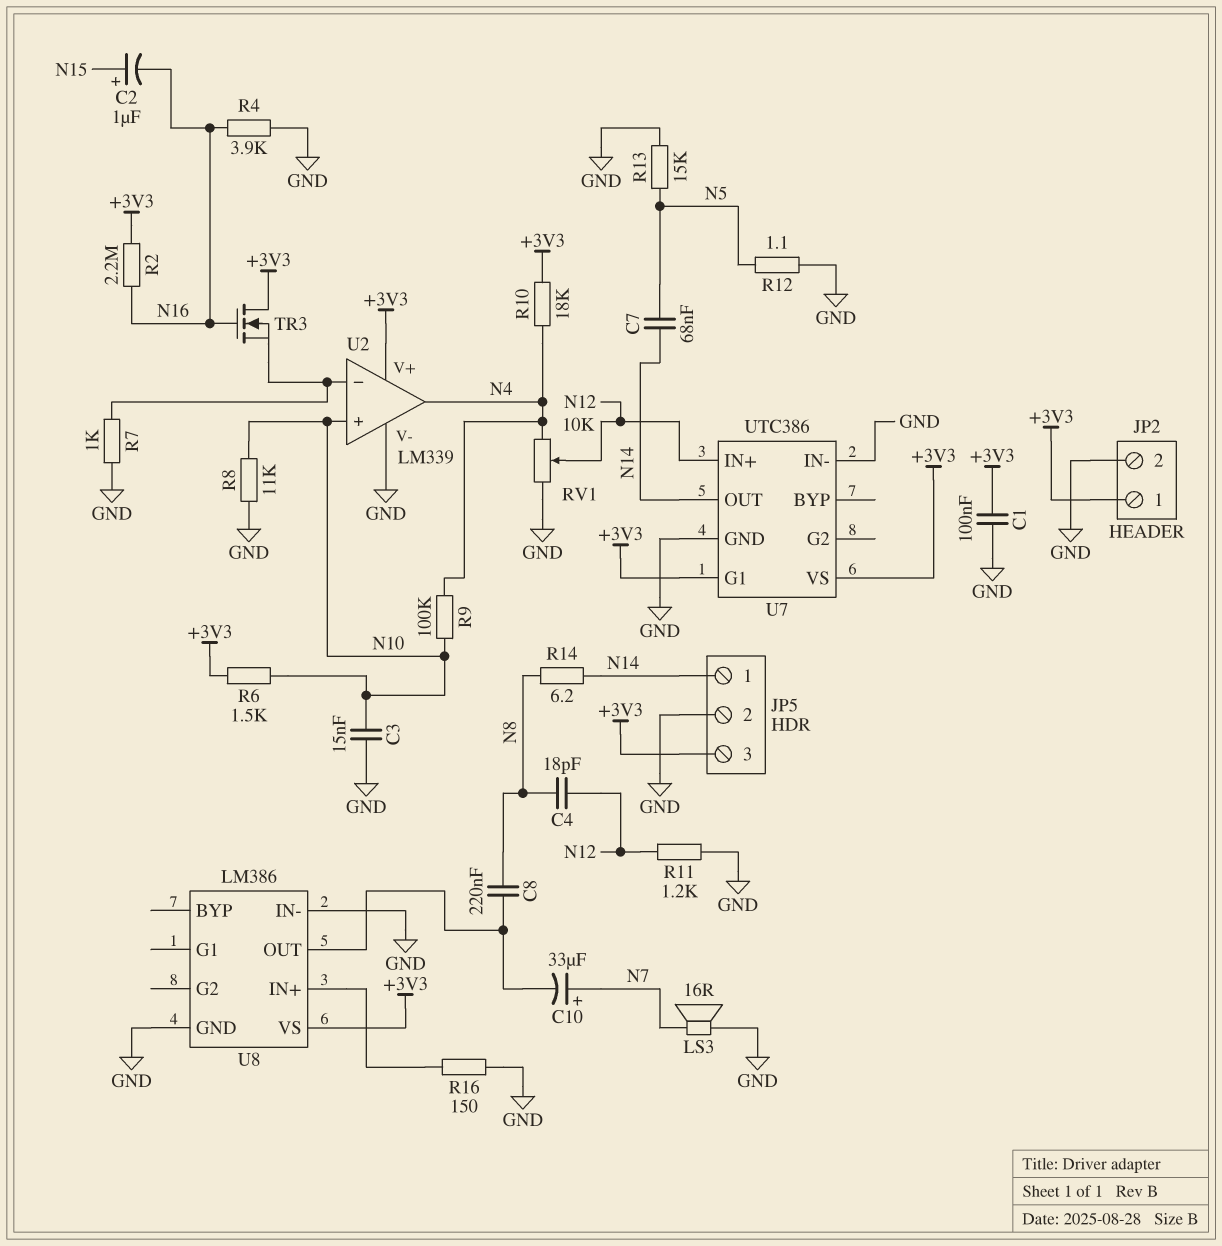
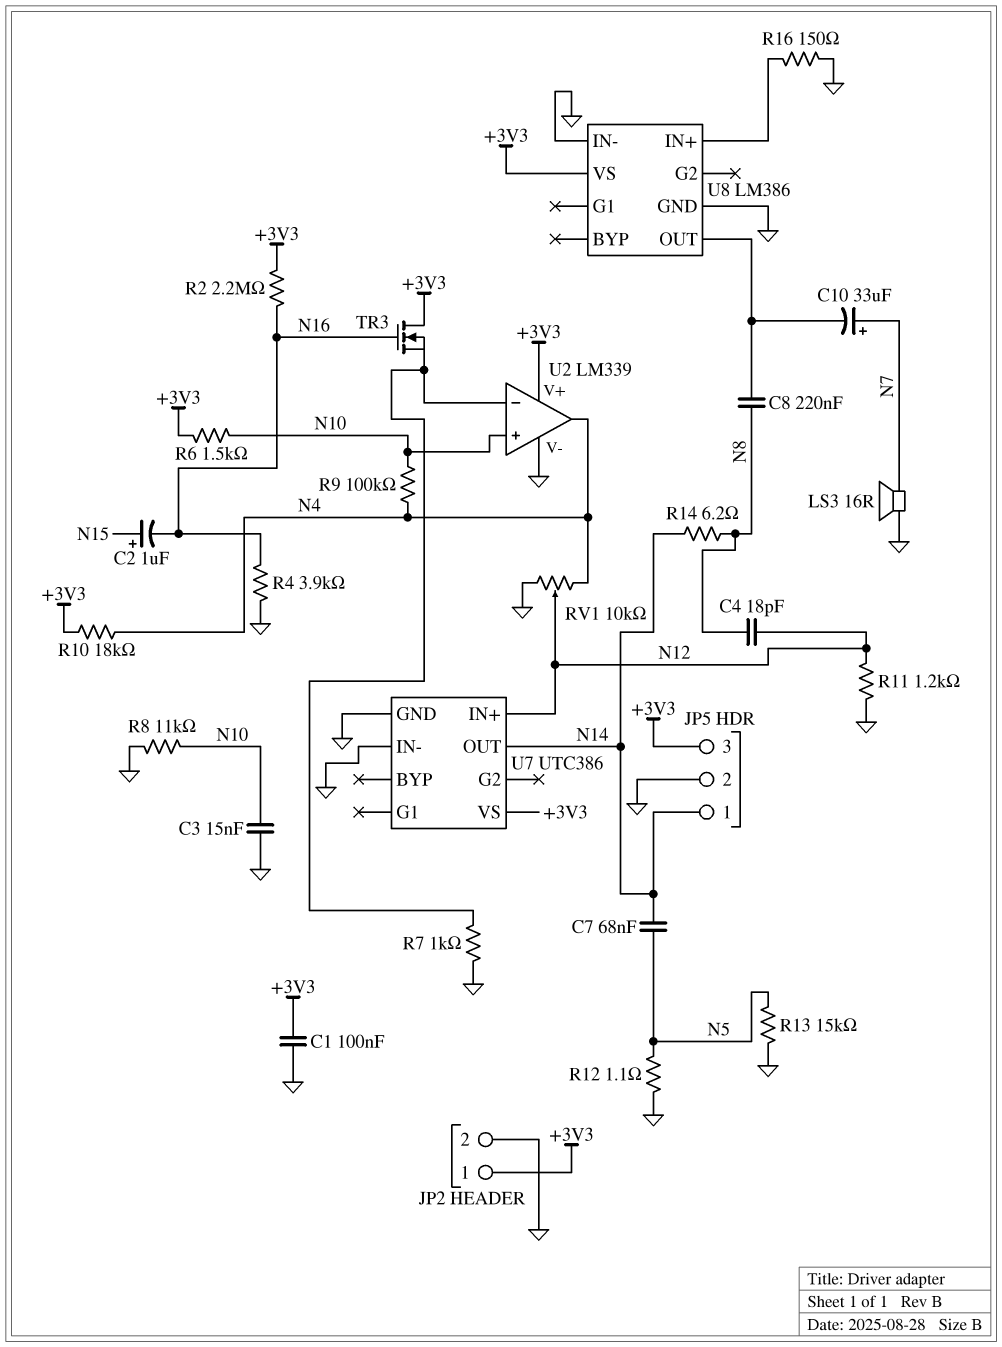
U7 pin G1: +3V3 -> none

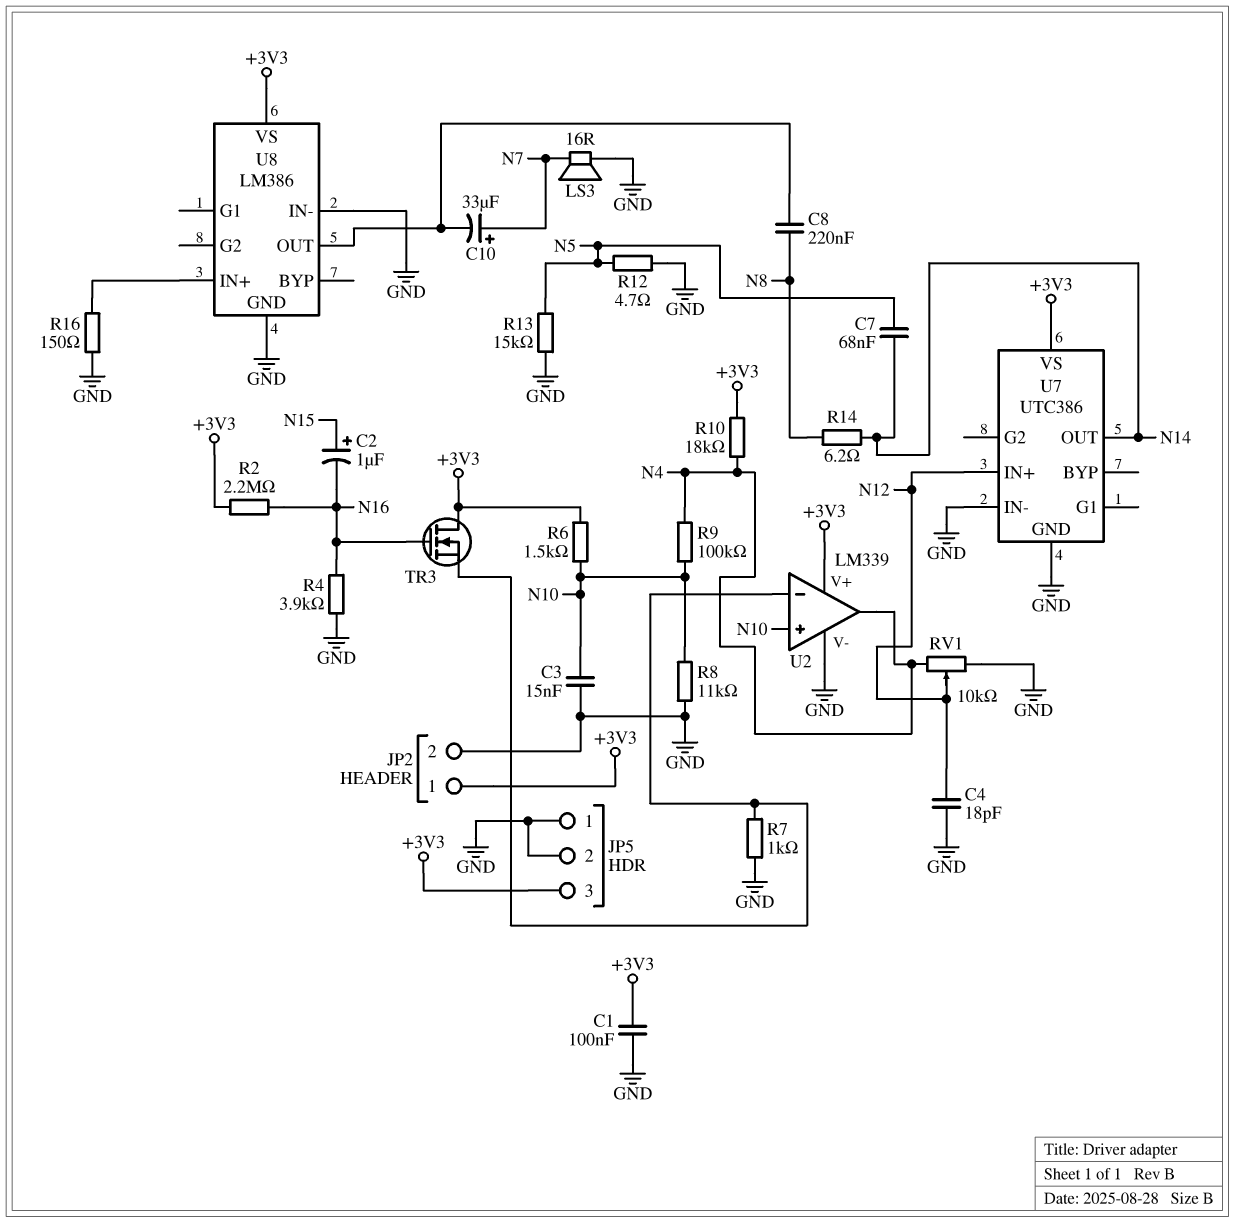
C4: 18pF (N8, N12) -> 18pF (GND, N12)
JP5 pin 1: N14 -> GND
R11: 1.2k (GND, N12) -> none
R12: 1.1 (GND, N5) -> 4.7 (GND, N5)

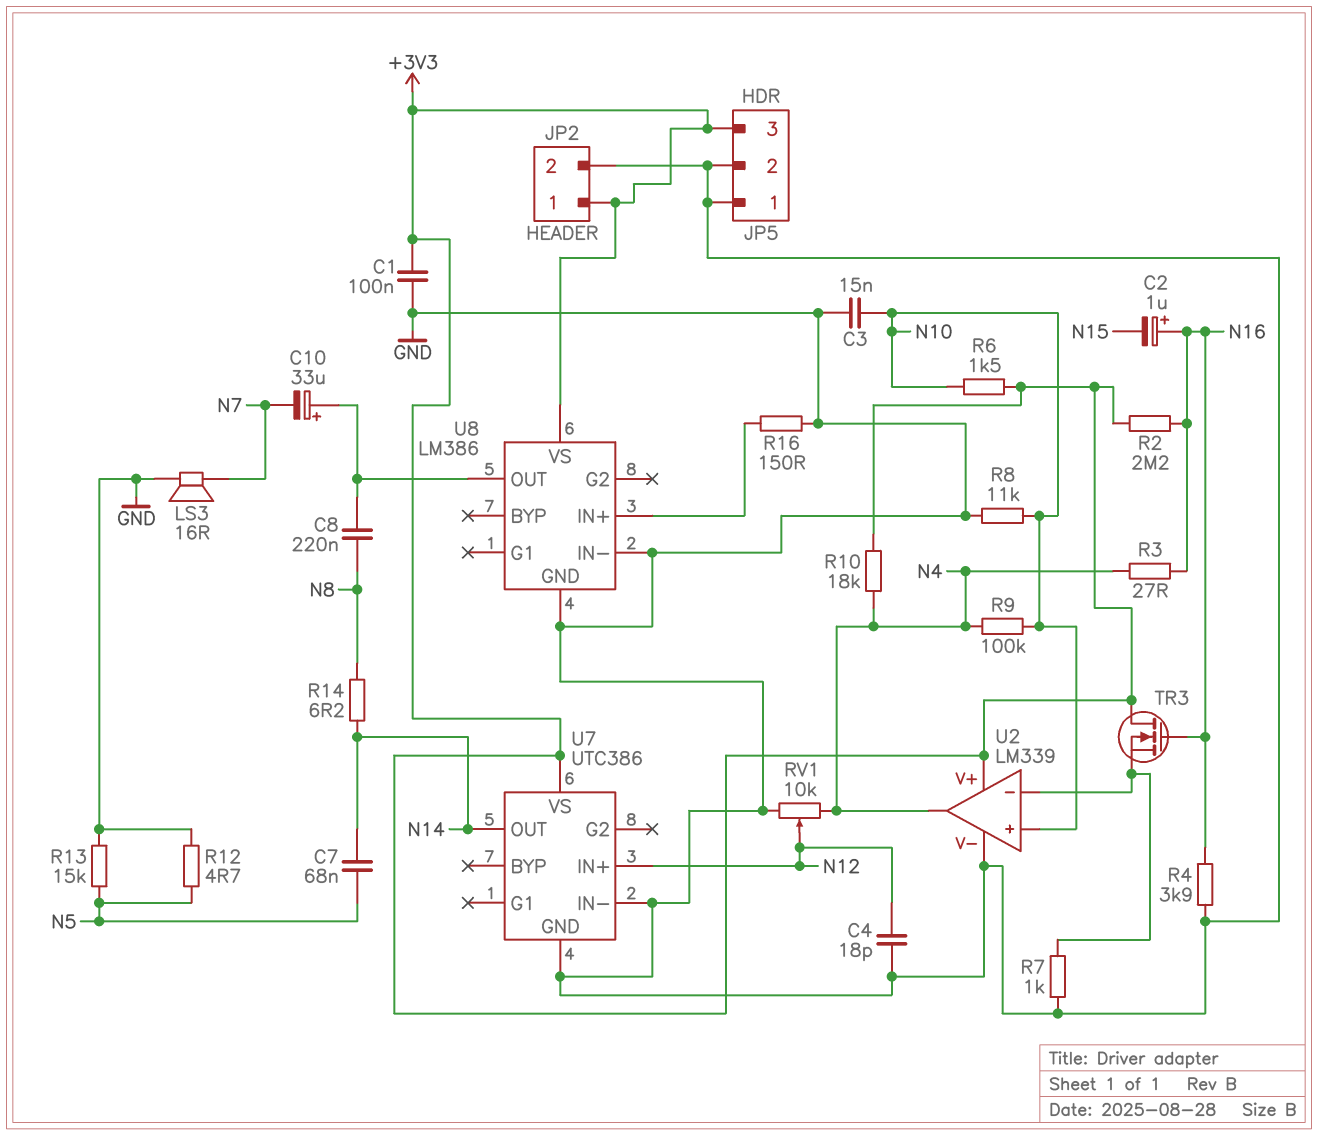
C2: 1uF (plus N15, minus N16) -> 1uF (plus N16, minus N15)
C10: 33uF (plus N7, minus U8/OUT) -> 33uF (plus U8/OUT, minus N7)
R3: none -> 27 (N4, N16)

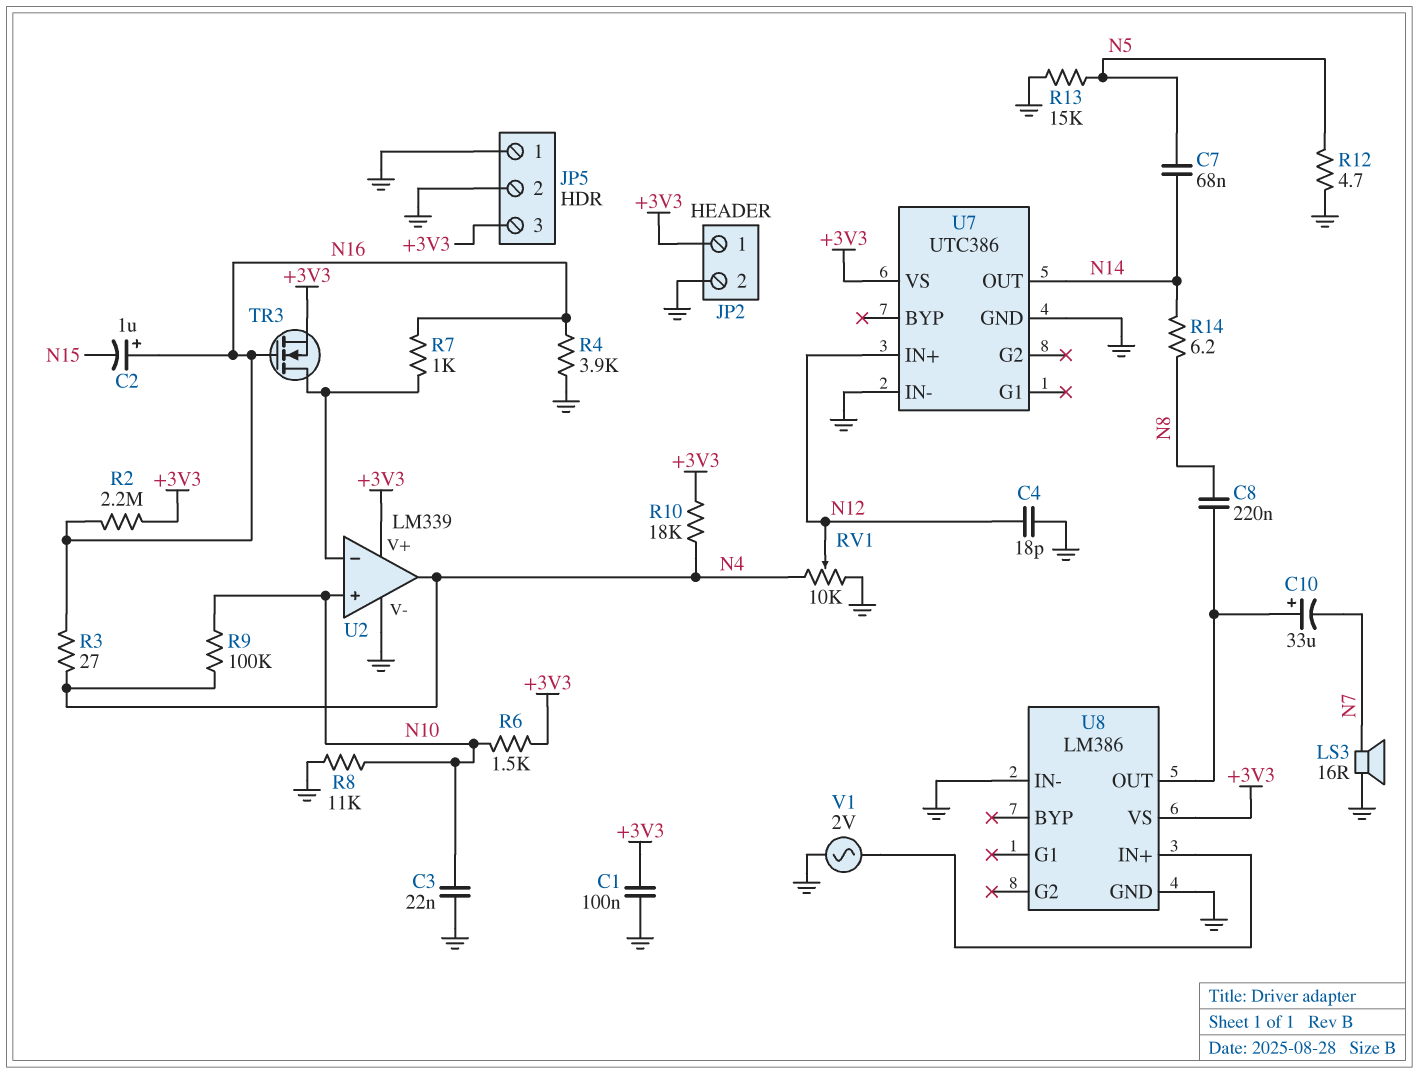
C3: 15nF (GND, N10) -> 22nF (GND, N10)
R7: 1k (GND, U2/in-) -> 1k (N16, U2/in-)
R16: 150 (GND, U8/IN+) -> none
TR3: NMOS (G N16, D +3V3, S U2/in-) -> NMOS (G N16, D U2/in-, S +3V3)
V1: none -> AC 2V (GND, U8/IN+)

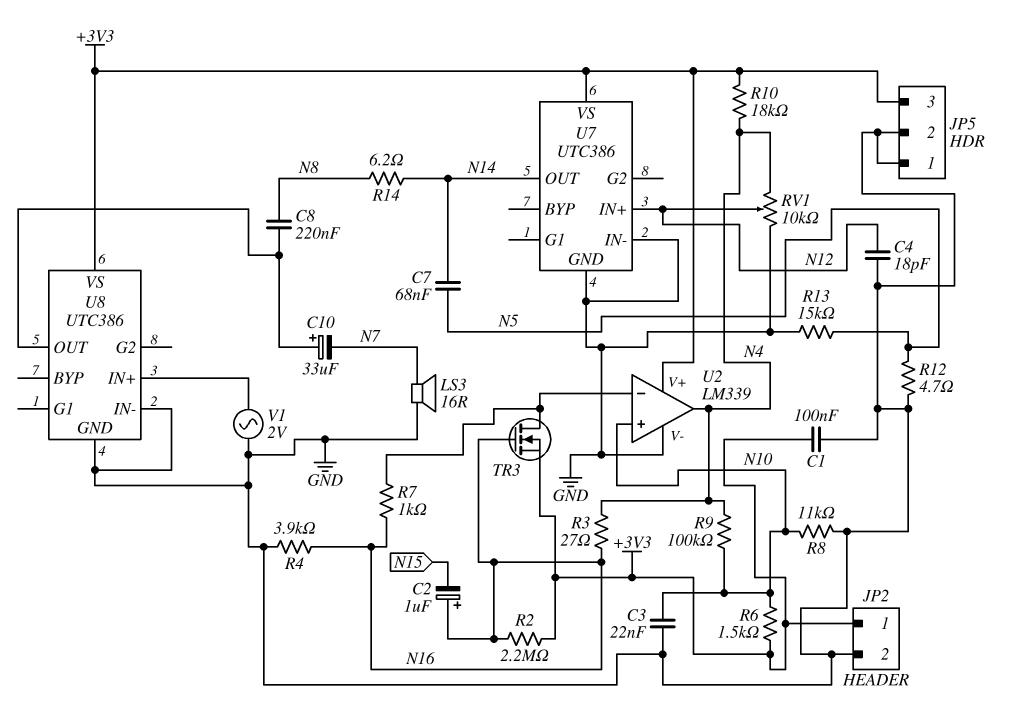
U8: LM386 -> UTC386

